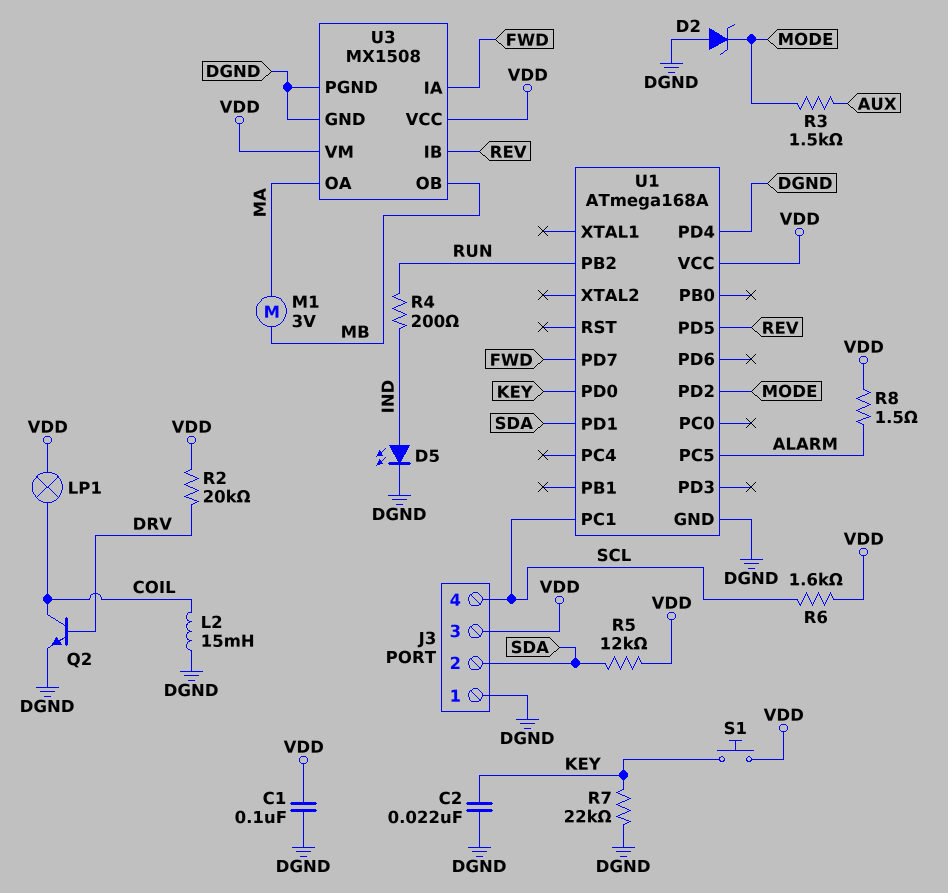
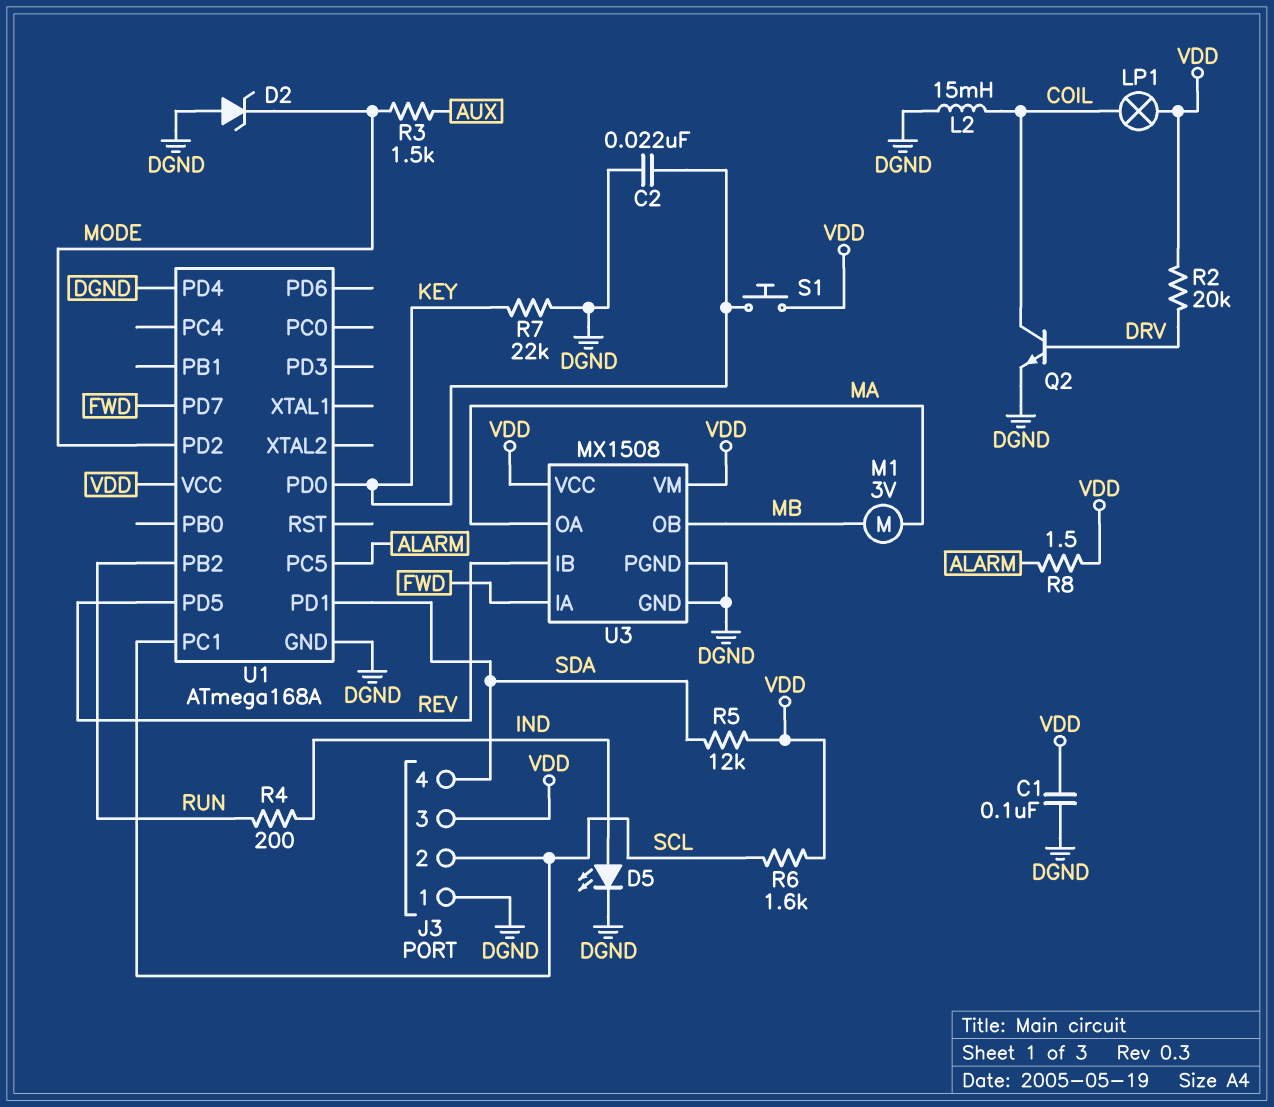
J3 pin 2: SDA -> SCL
J3 pin 4: SCL -> SDA

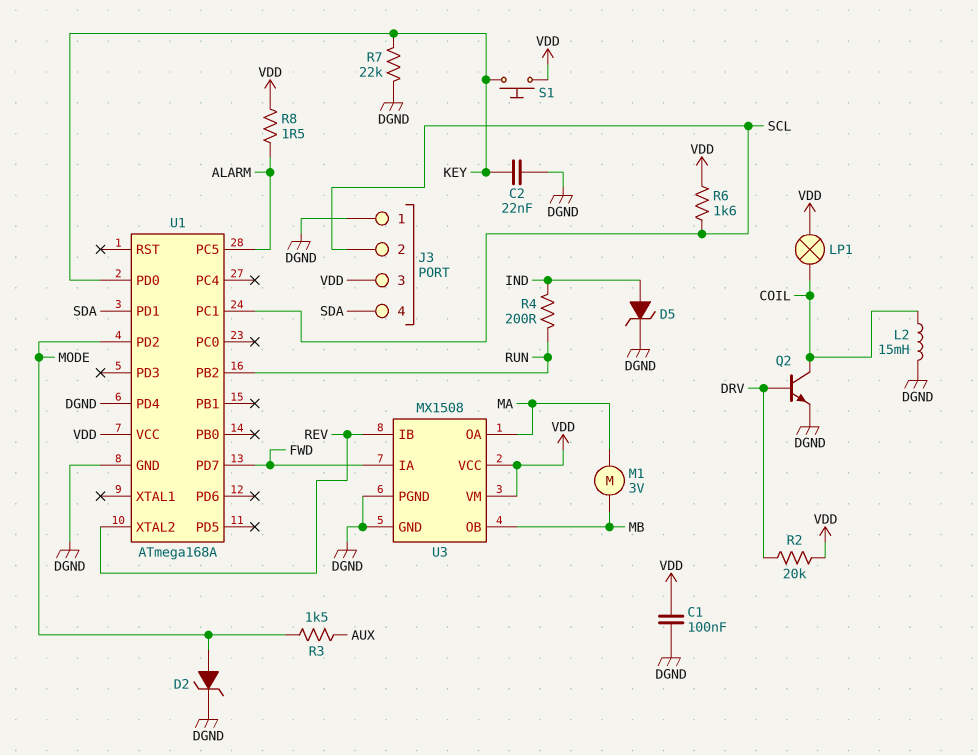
D2: zener (A DGND, K MODE) -> zener (A MODE, K DGND)
D5: LED (A IND, K DGND) -> zener (A IND, K DGND)
R5: 12k (SDA, VDD) -> none
U1 pin PD5: REV -> none
U1 pin XTAL2: none -> REV

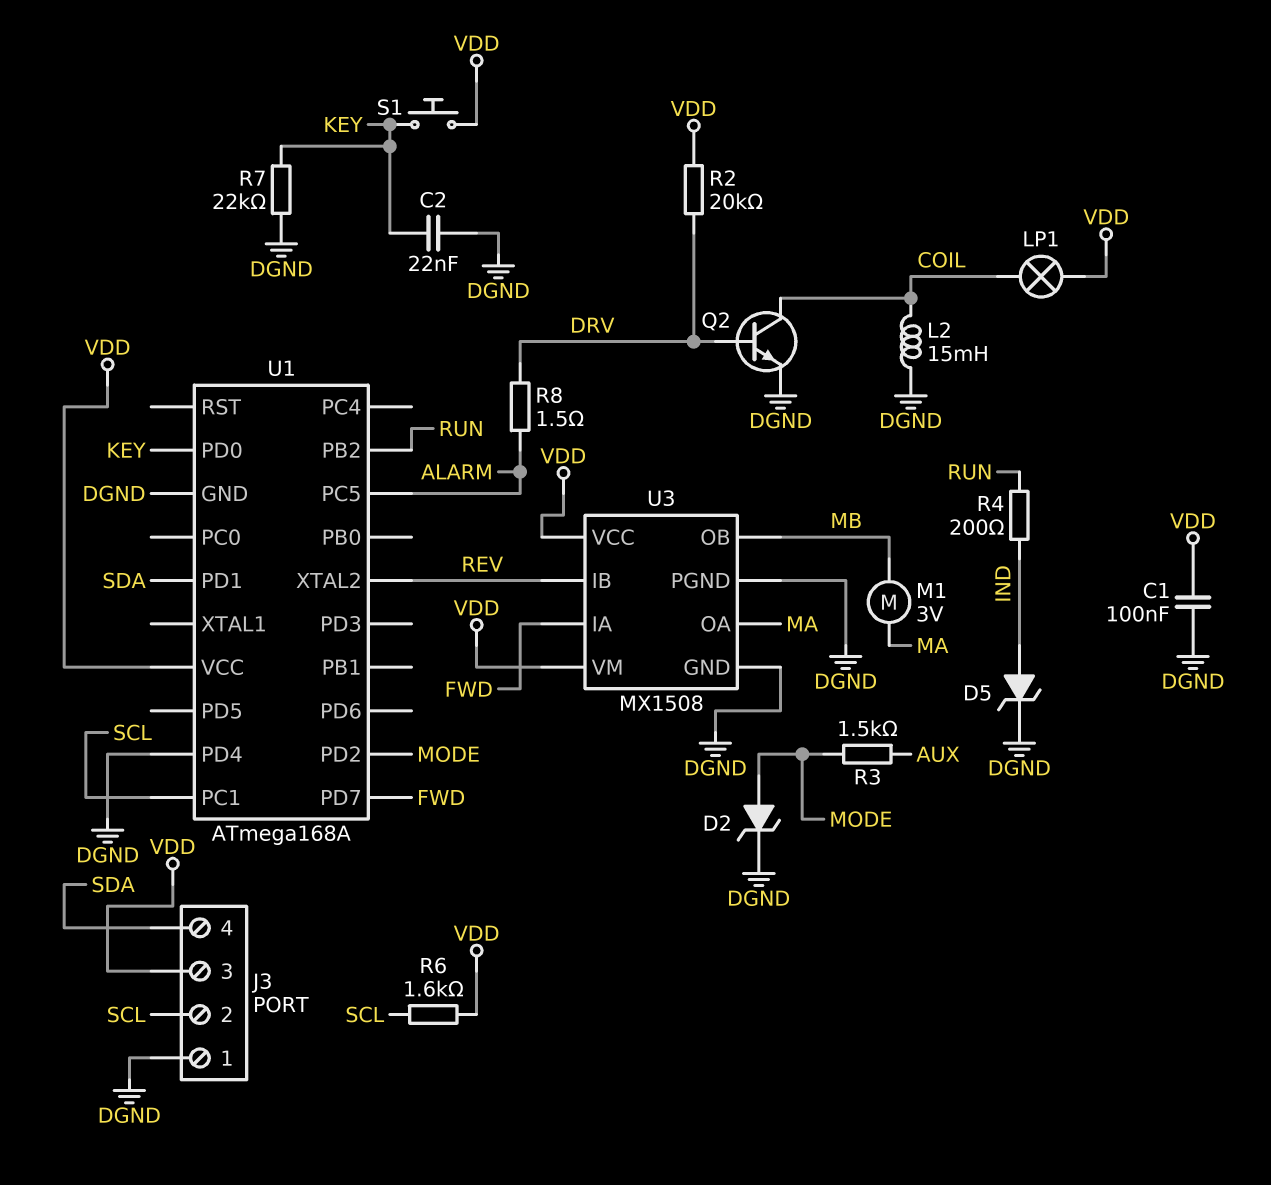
R8: 1.5 (ALARM, VDD) -> 1.5 (ALARM, DRV)

